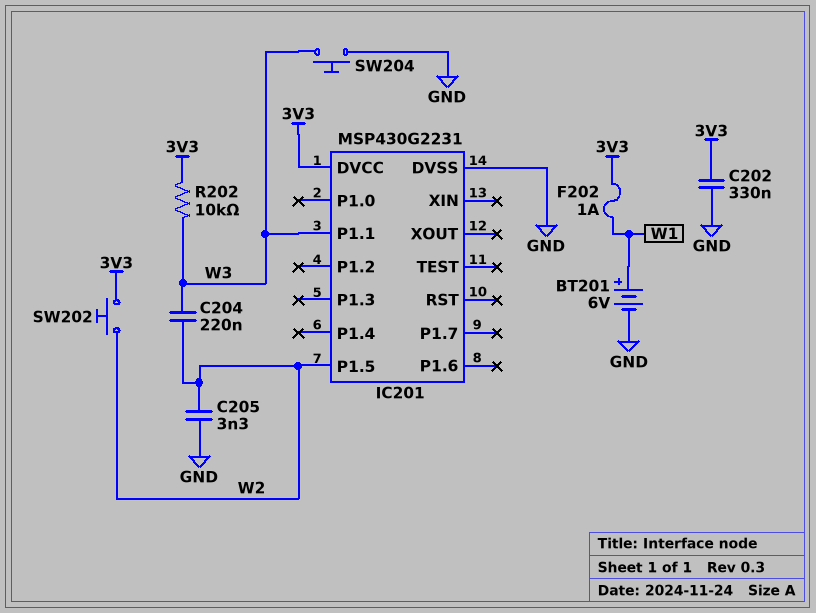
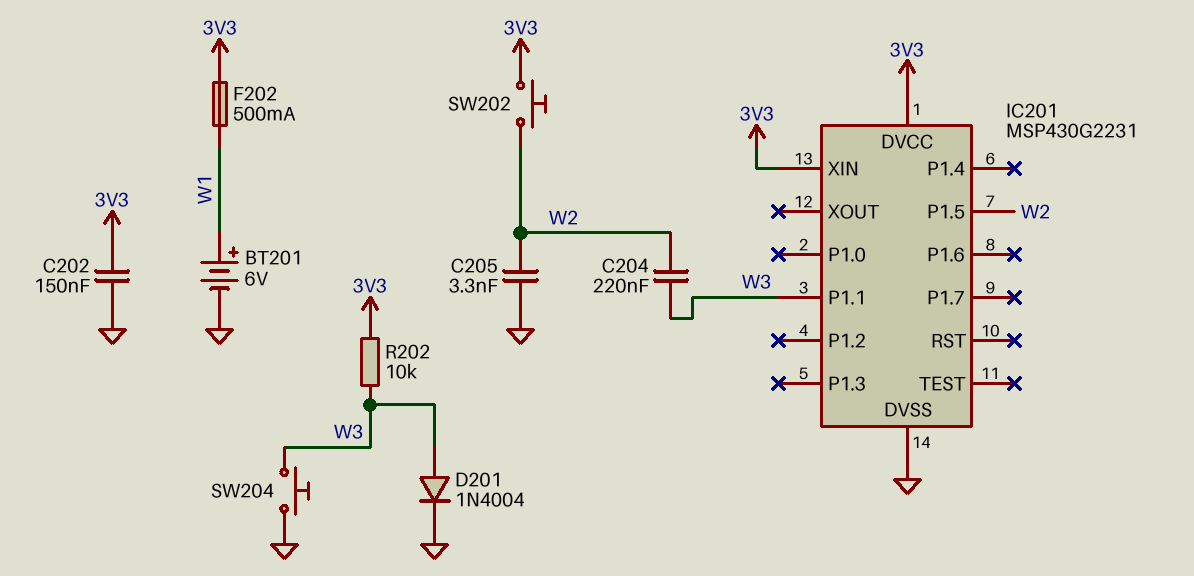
C202: 330nF (3V3, GND) -> 150nF (3V3, GND)
D201: none -> diode 1N4004 (A W3, K GND)
F202: 1A (3V3, W1) -> 500mA (3V3, W1)
IC201 pin XIN: none -> 3V3

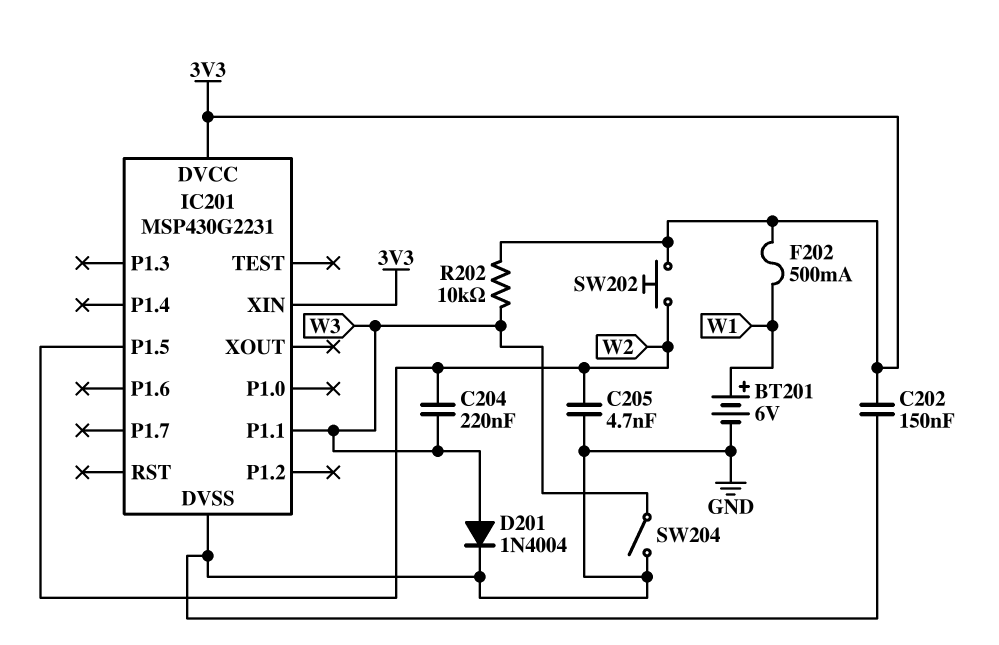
C205: 3.3nF (GND, W2) -> 4.7nF (GND, W2)
SW204: button (GND, W3) -> switch (GND, W3)

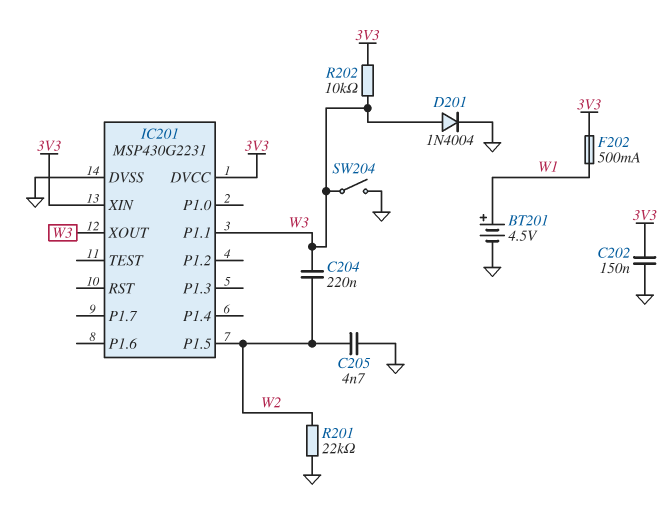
BT201: 6V (plus W1, minus GND) -> 4.5V (plus W1, minus GND)
IC201 pin XOUT: none -> W3
R201: none -> 22k (GND, W2)
SW202: button (3V3, W2) -> none

